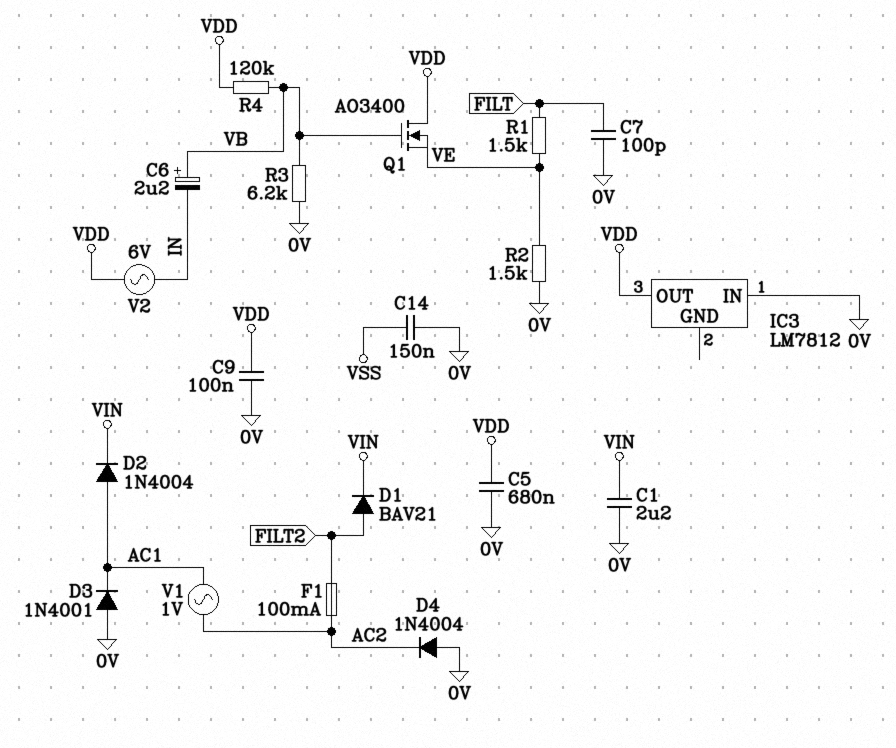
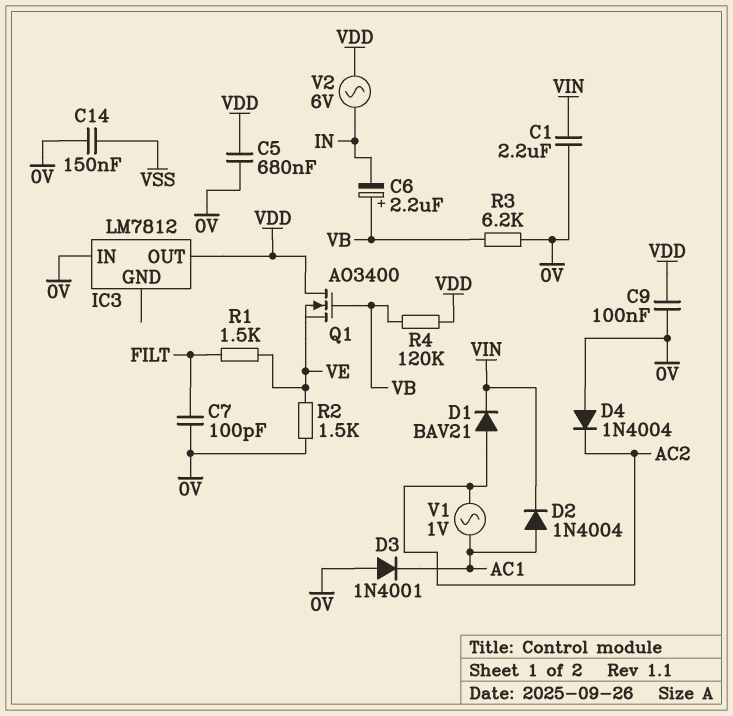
D1: diode BAV21 (A FILT2, K VIN) -> diode BAV21 (A AC2, K VIN)
F1: 100mA (AC2, FILT2) -> none

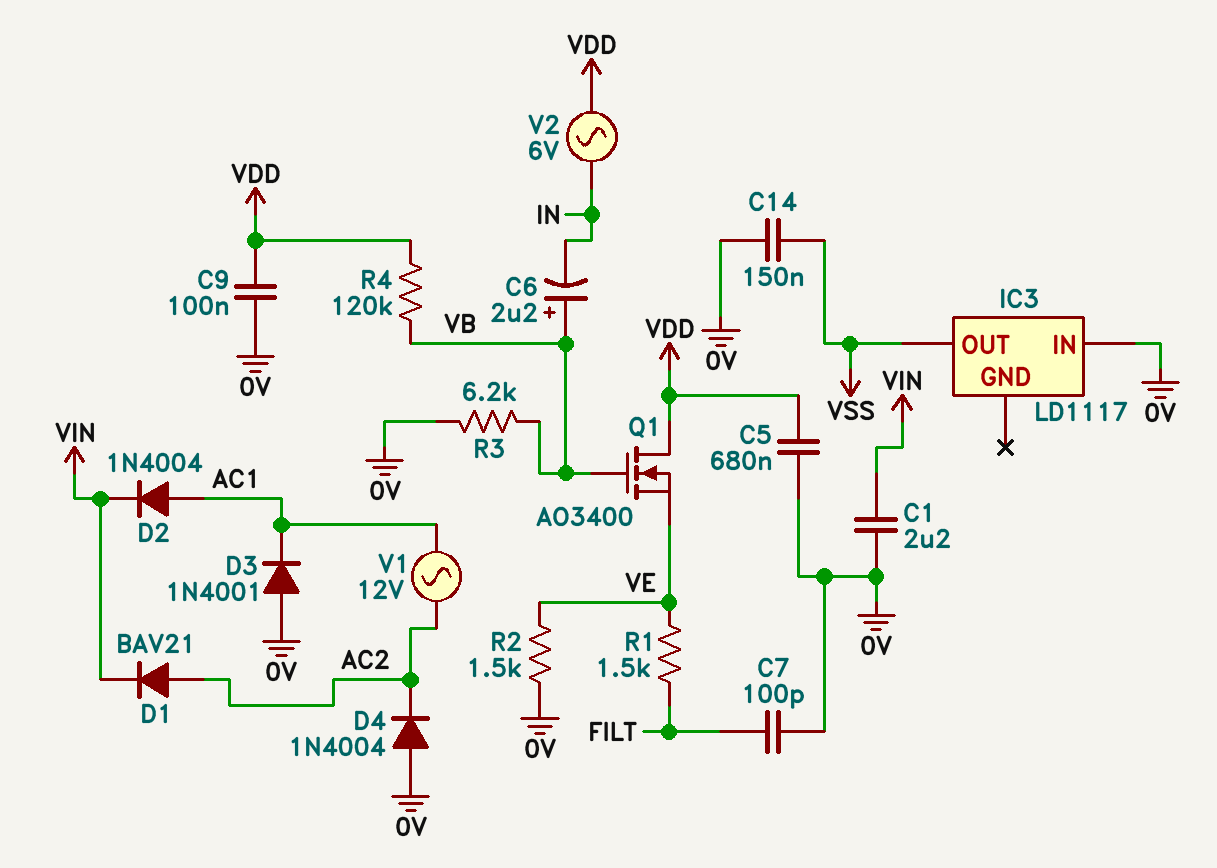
IC3: LM7812 -> LD1117
IC3 pin OUT: VDD -> VSS
V1: AC 1V (AC1, AC2) -> AC 12V (AC1, AC2)

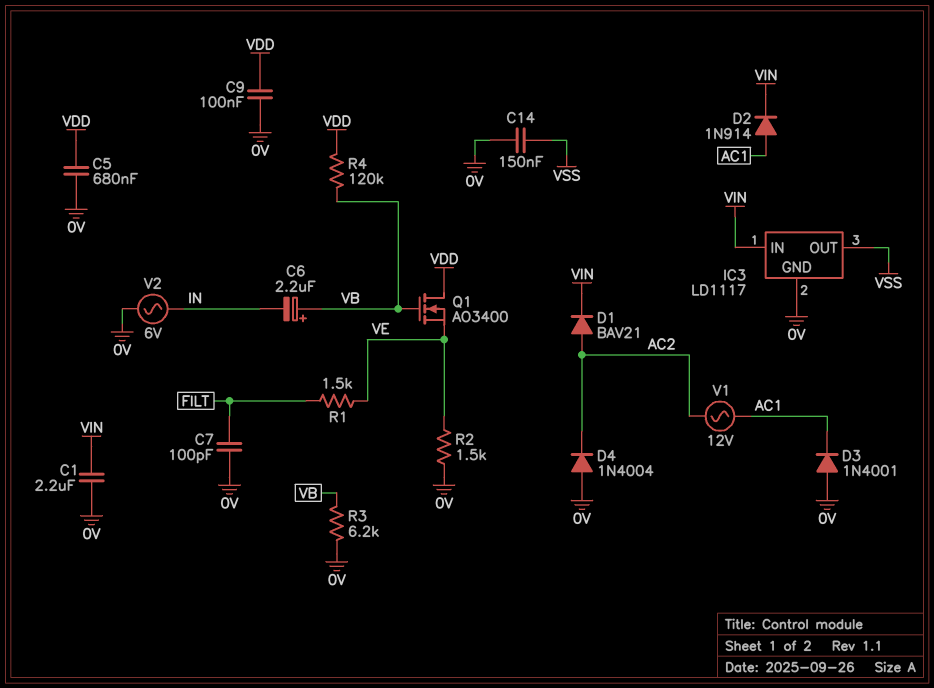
D2: diode 1N4004 (A AC1, K VIN) -> diode 1N914 (A AC1, K VIN)
IC3 pin GND: none -> 0V
IC3 pin IN: 0V -> VIN
V2: AC 6V (IN, VDD) -> AC 6V (0V, IN)

